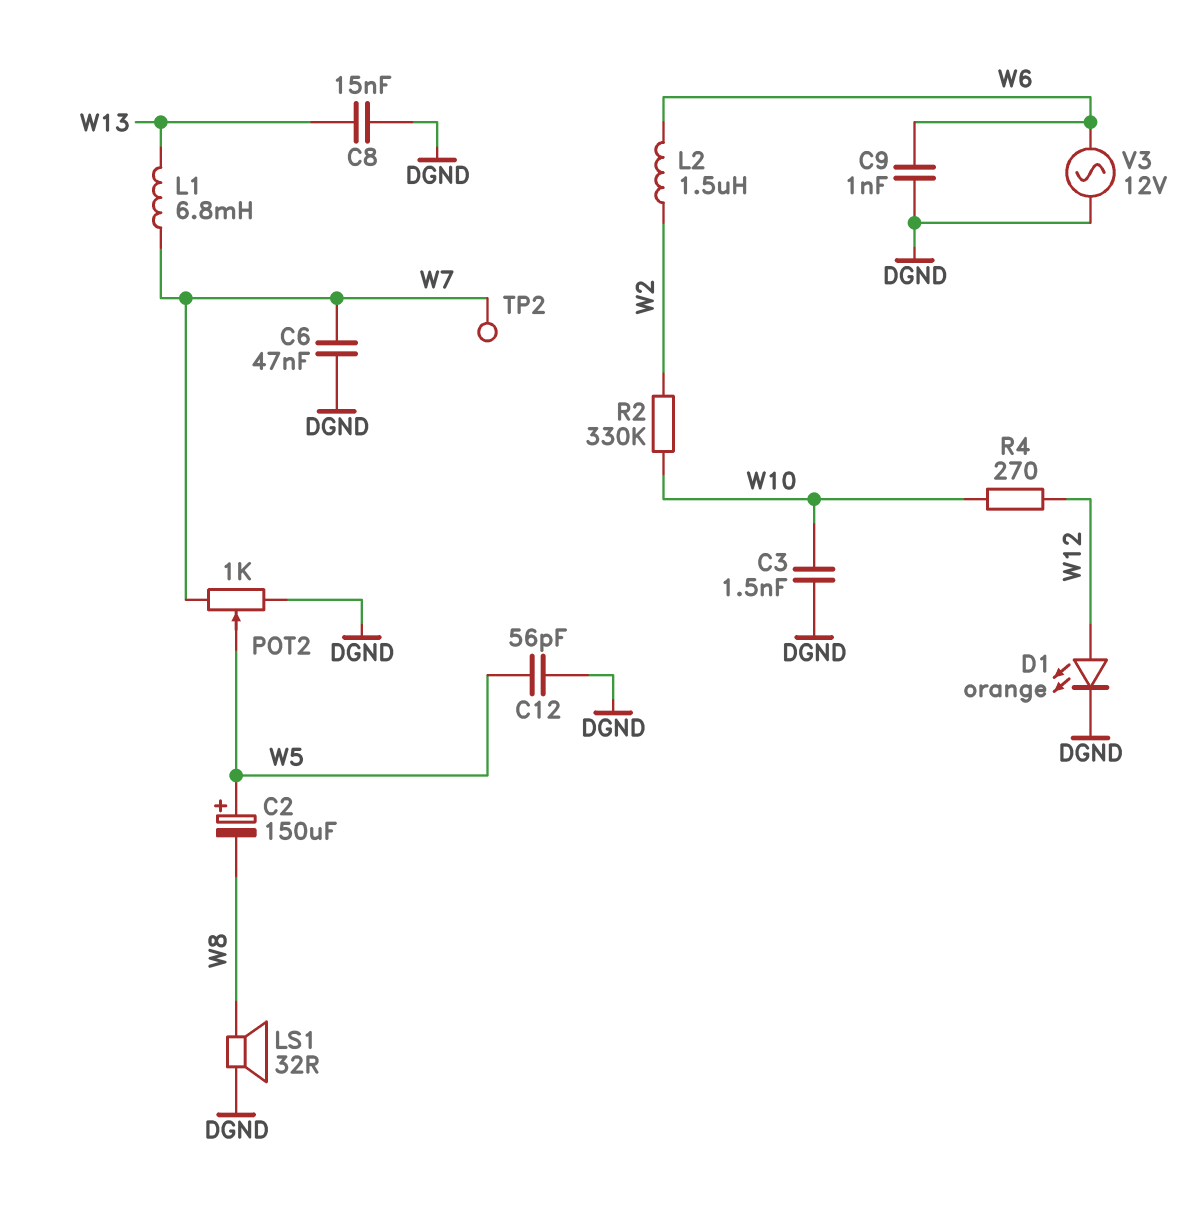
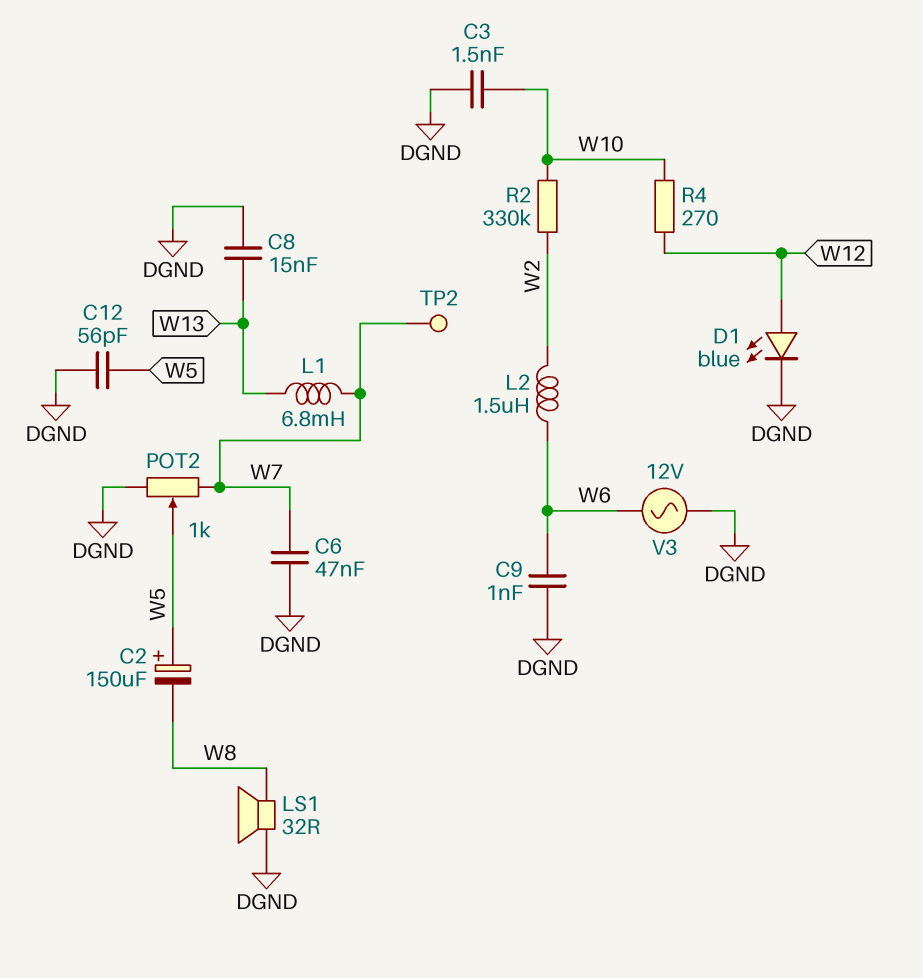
D1: LED orange (A W12, K DGND) -> LED blue (A W12, K DGND)

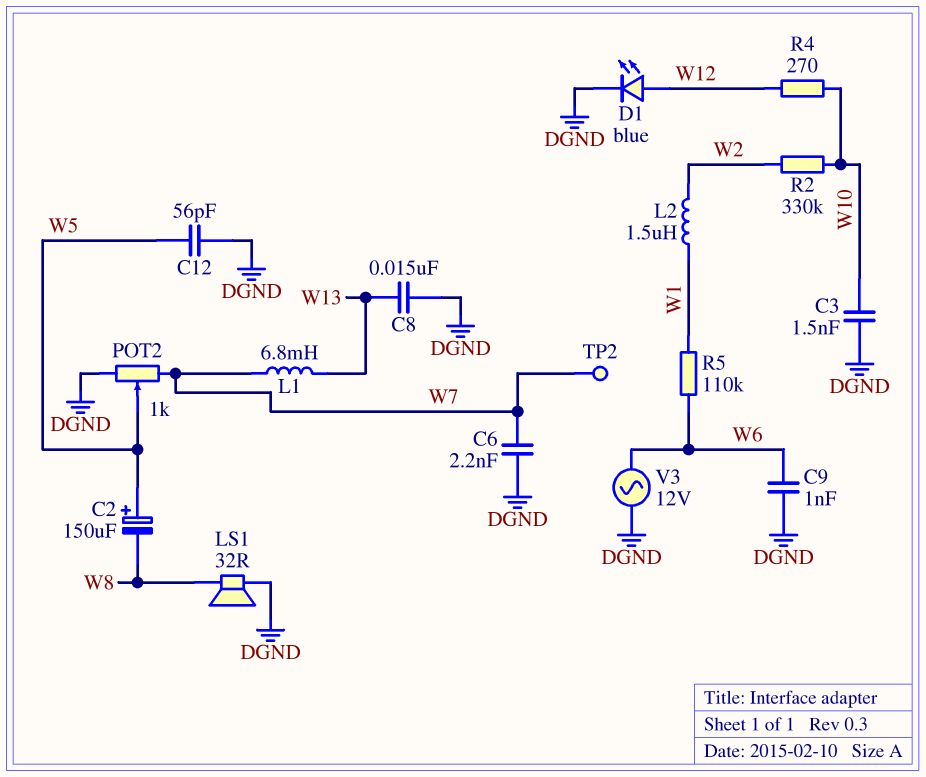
C6: 47nF (DGND, W7) -> 2.2nF (DGND, W7)
L2: 1.5uH (W2, W6) -> 1.5uH (W1, W2)
R5: none -> 110k (W1, W6)

